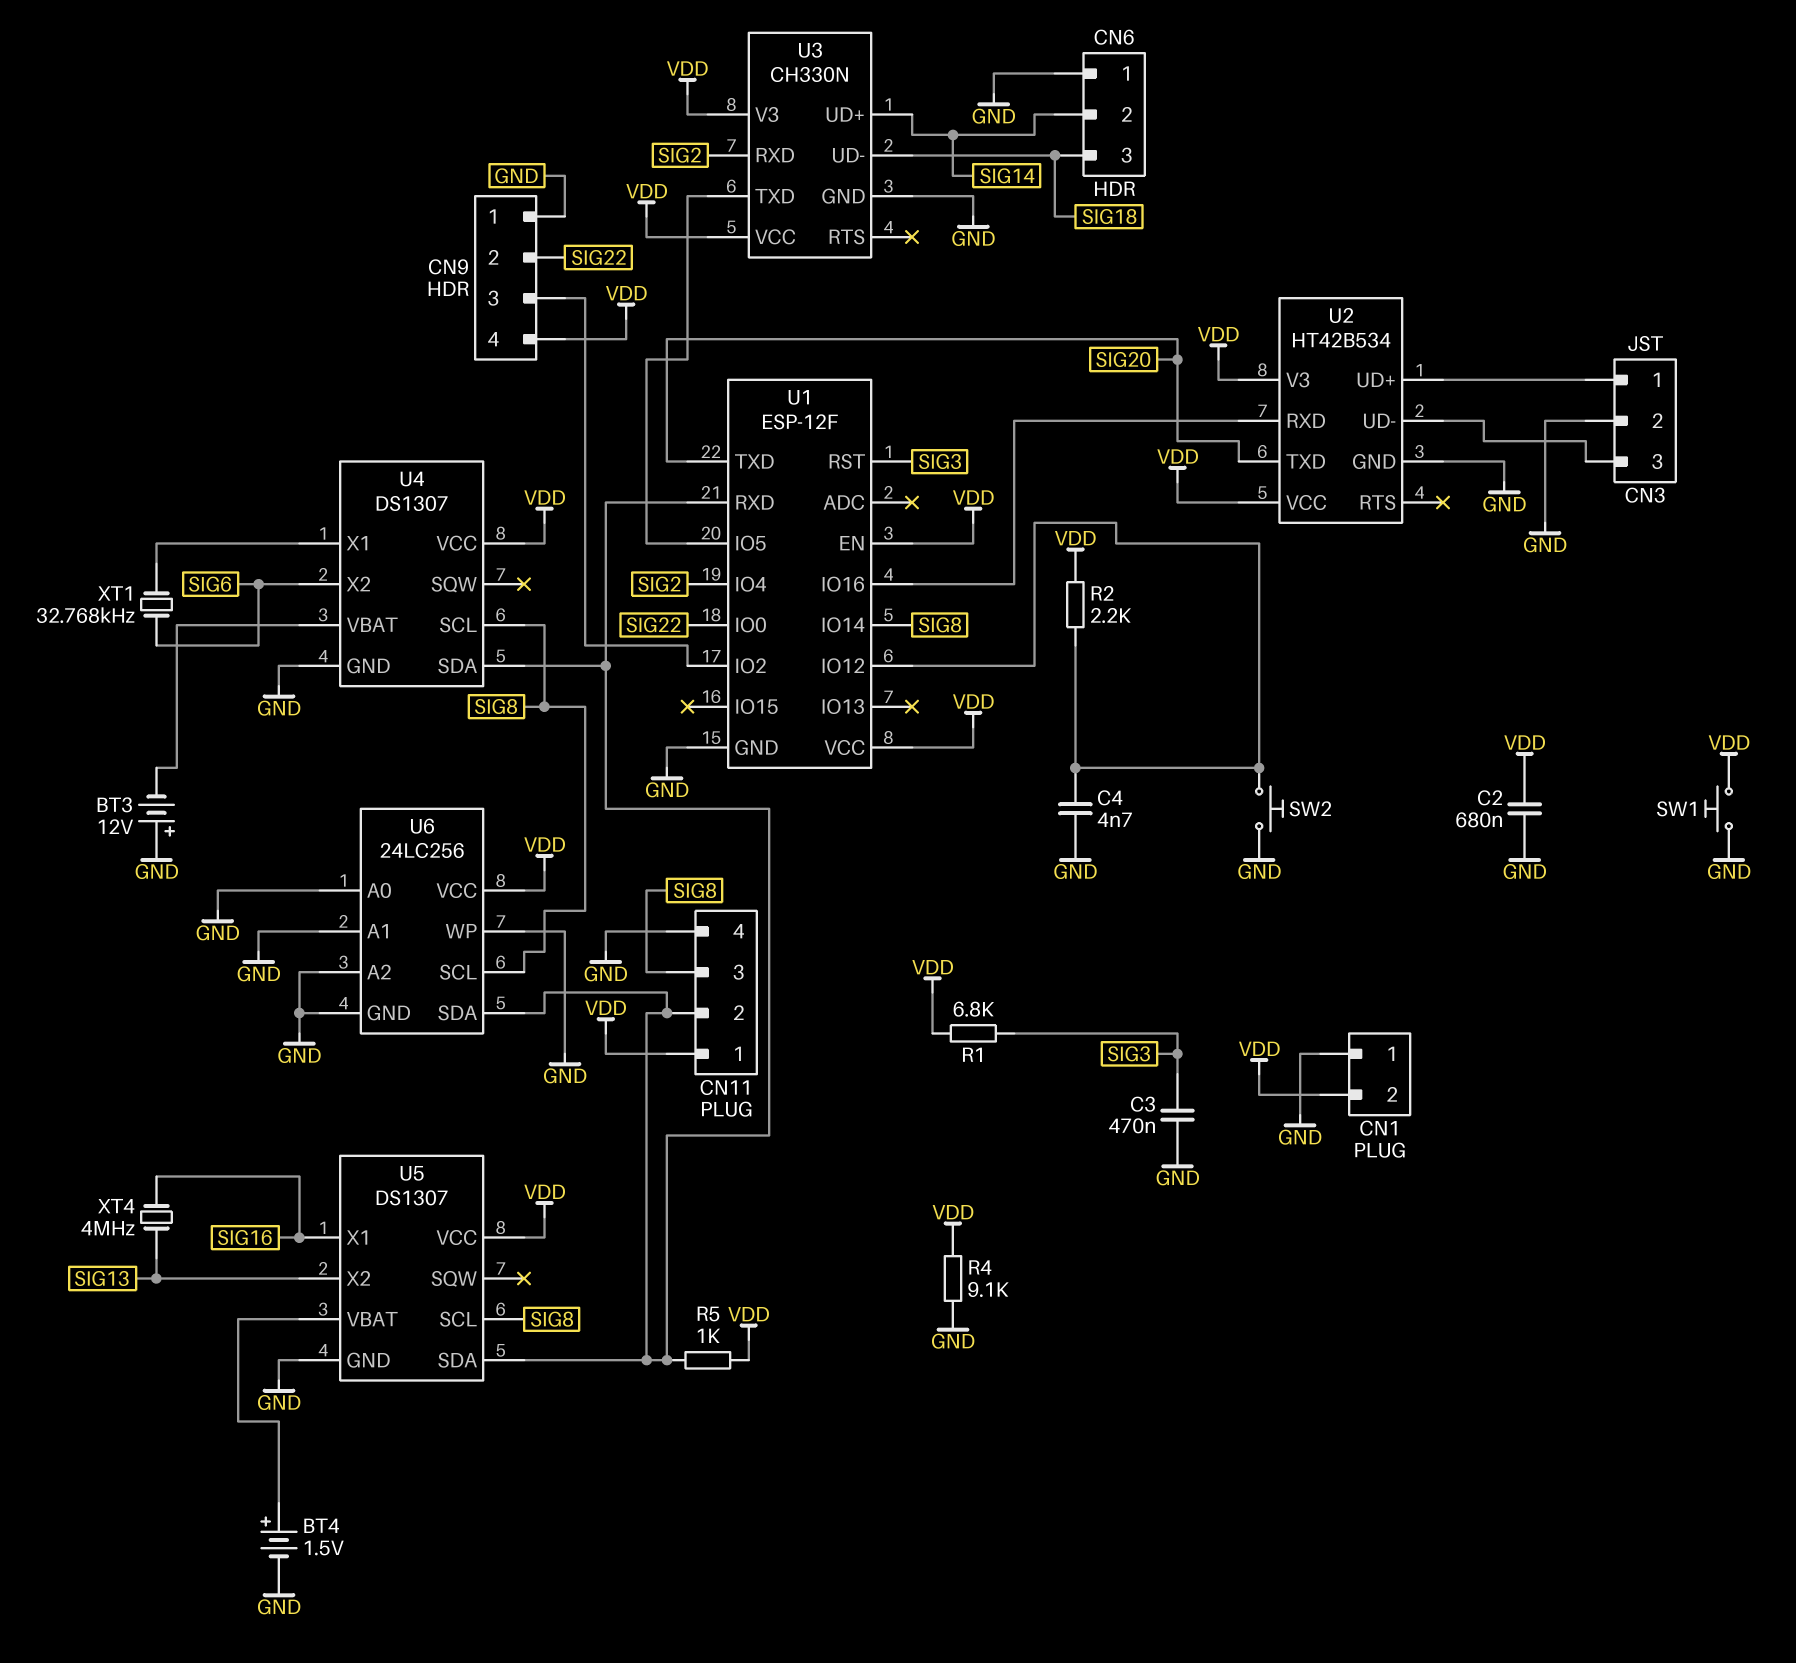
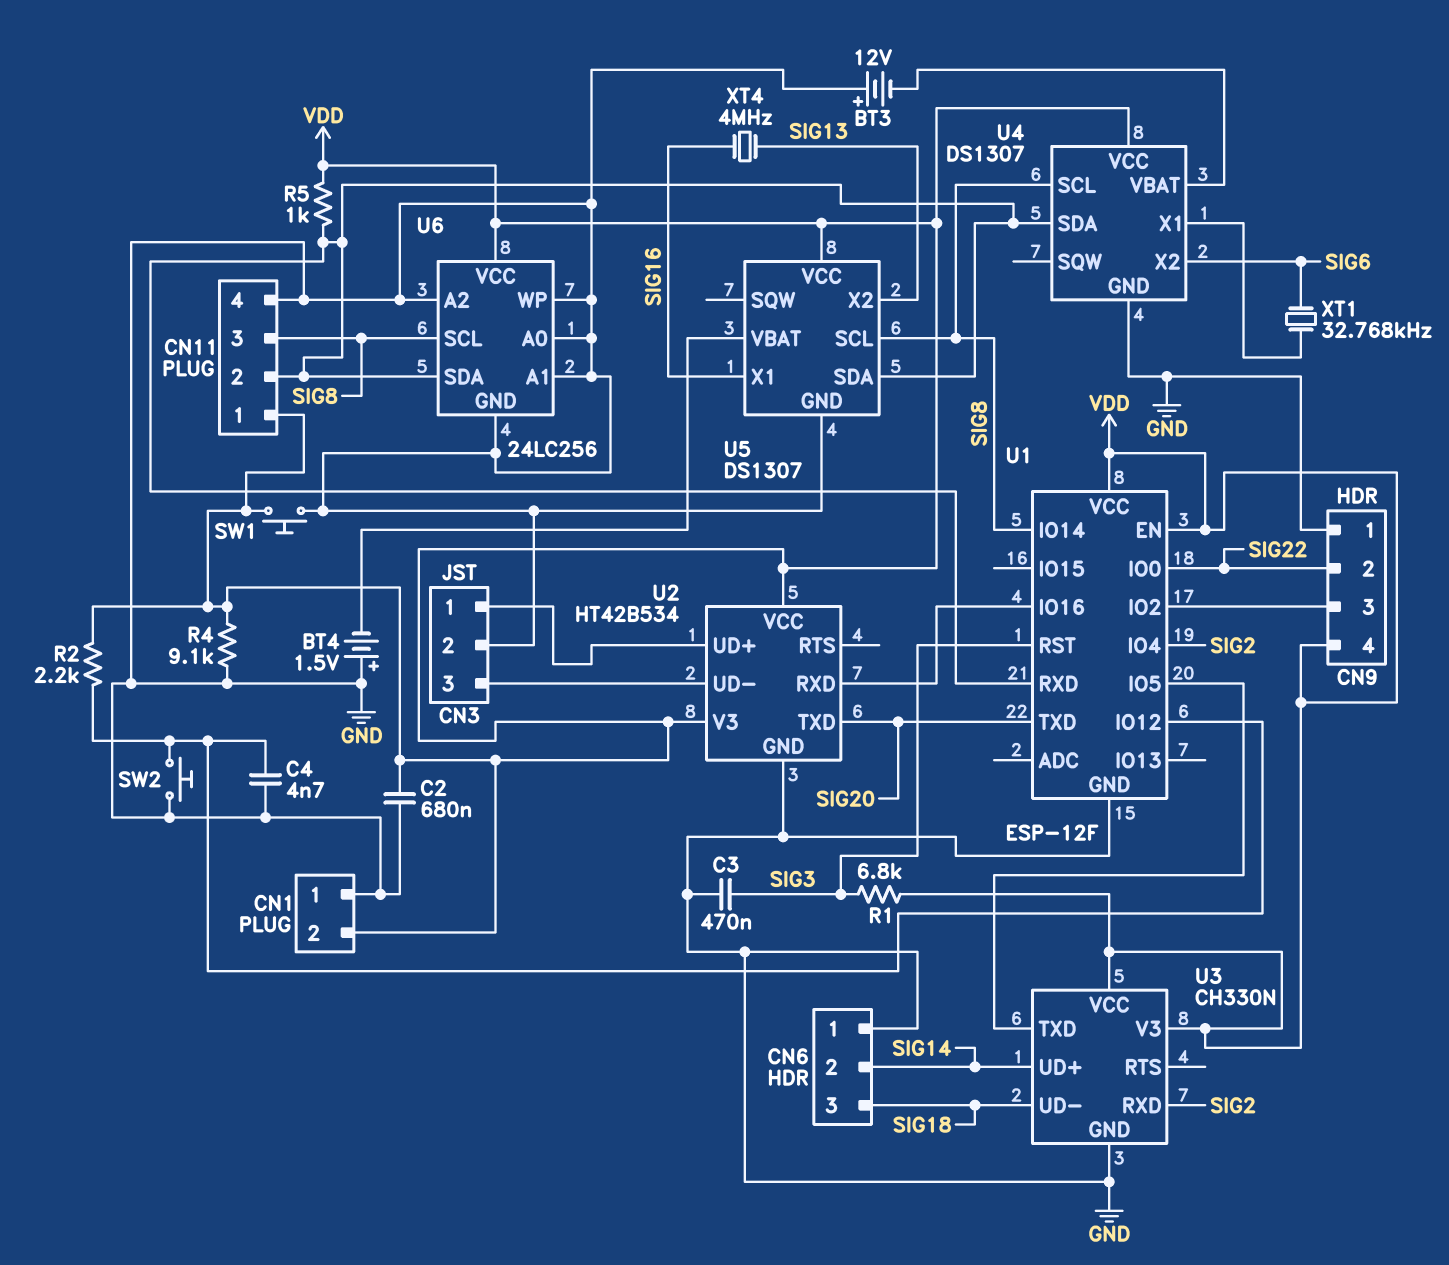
BT4: 1.5V (plus U5/VBAT, minus GND) -> 1.5V (plus GND, minus U5/VBAT)

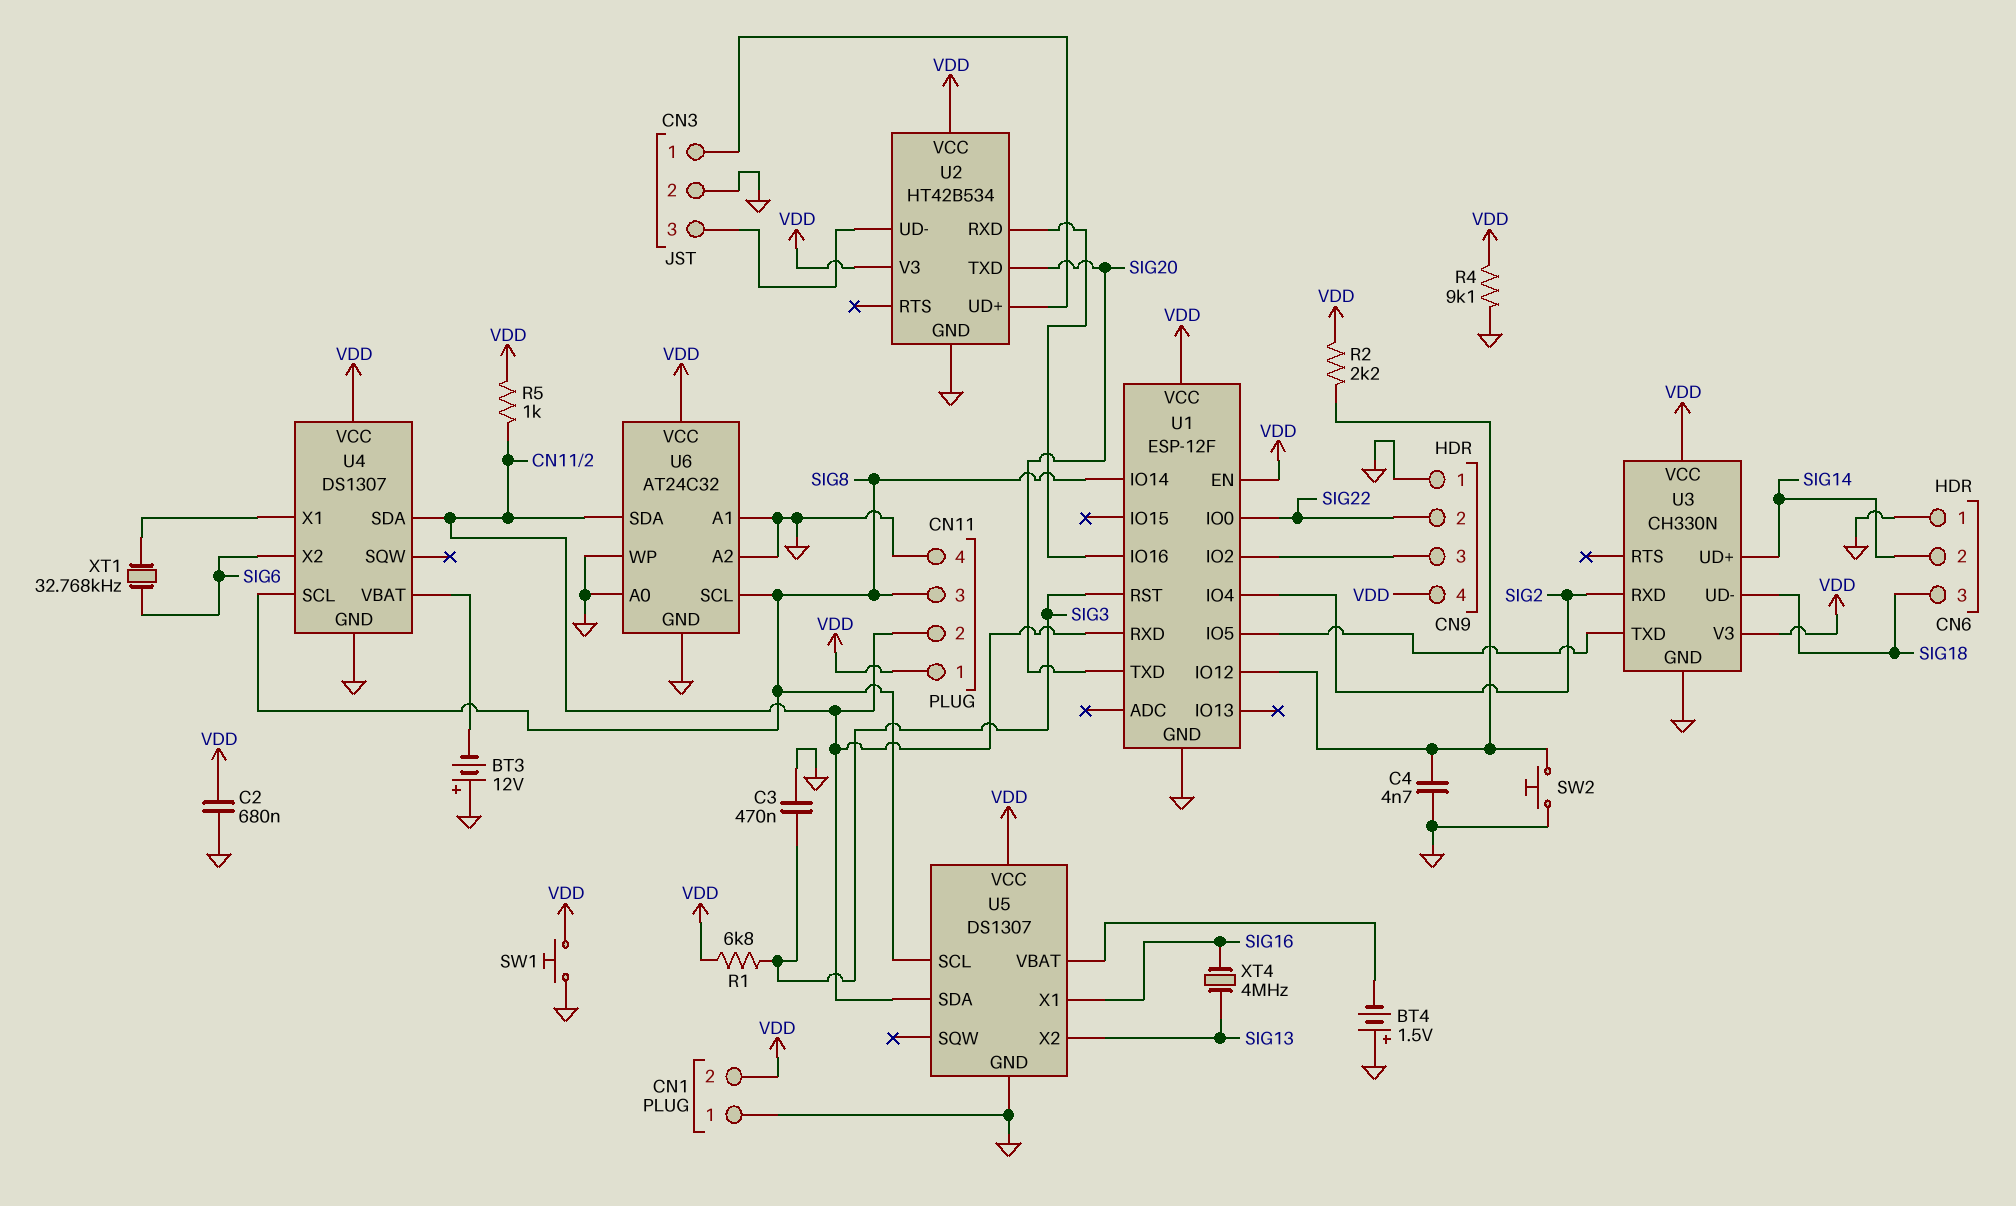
U6: 24LC256 -> AT24C32

